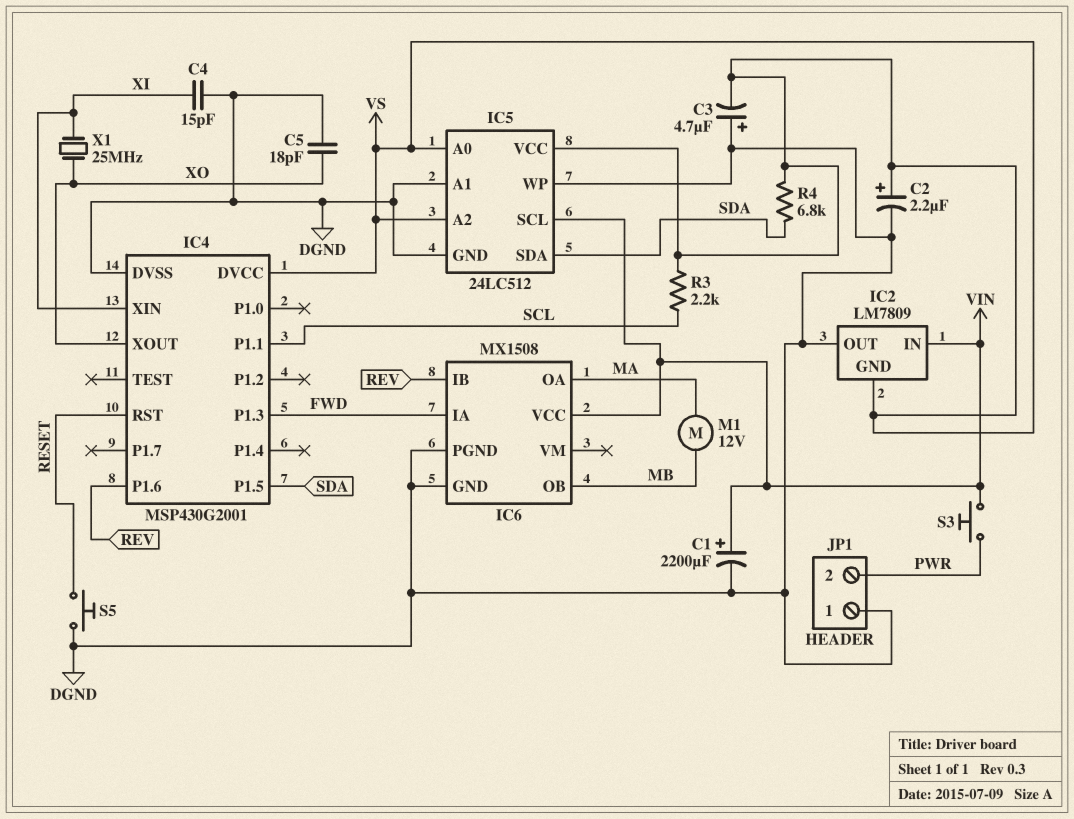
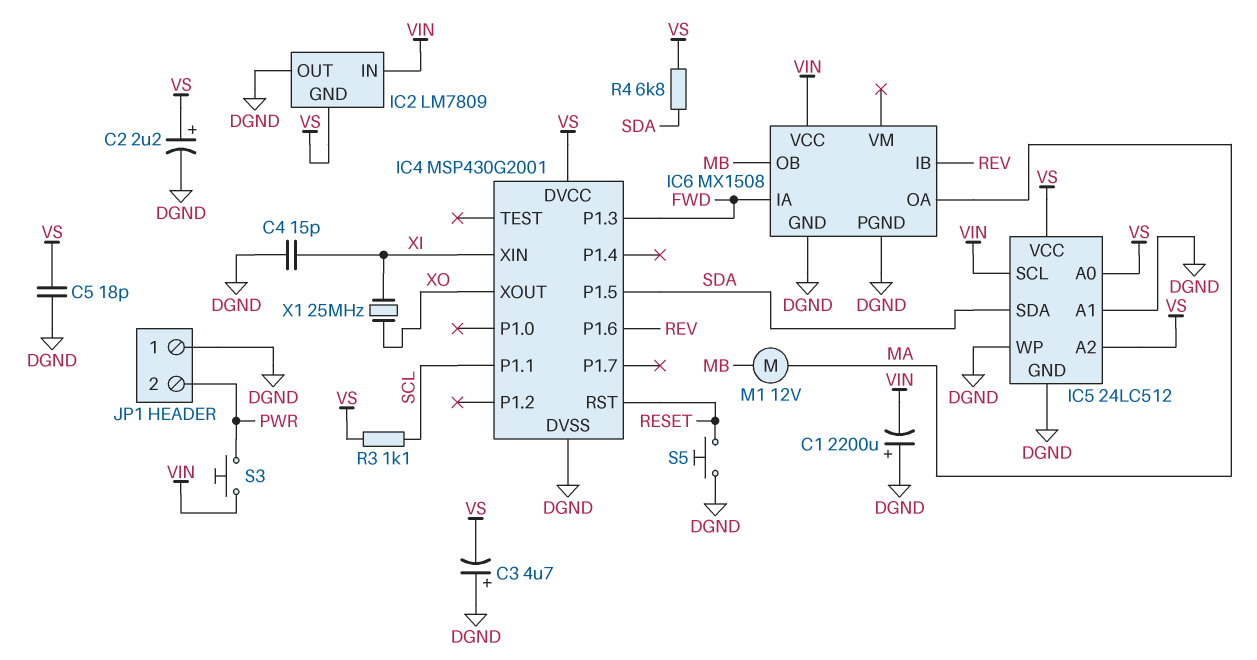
C1: 2200uF (plus VIN, minus DGND) -> 2200uF (plus DGND, minus VIN)
C5: 18pF (DGND, XO) -> 18pF (DGND, VS)
R3: 2.2k (SCL, VS) -> 1.1k (SCL, VS)

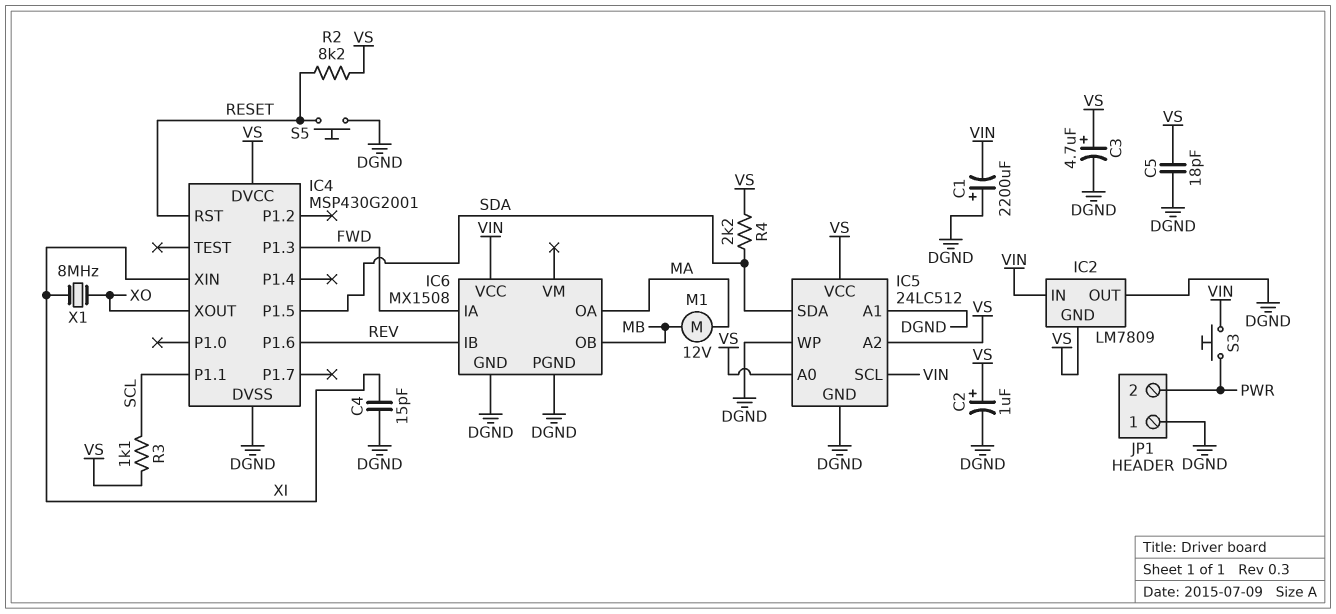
C2: 2.2uF (plus VS, minus DGND) -> 1uF (plus VS, minus DGND)
C3: 4.7uF (plus DGND, minus VS) -> 4.7uF (plus VS, minus DGND)
R2: none -> 8.2k (RESET, VS)
R4: 6.8k (SDA, VS) -> 2.2k (SDA, VS)
X1: 25MHz (XI, XO) -> 8MHz (XI, XO)

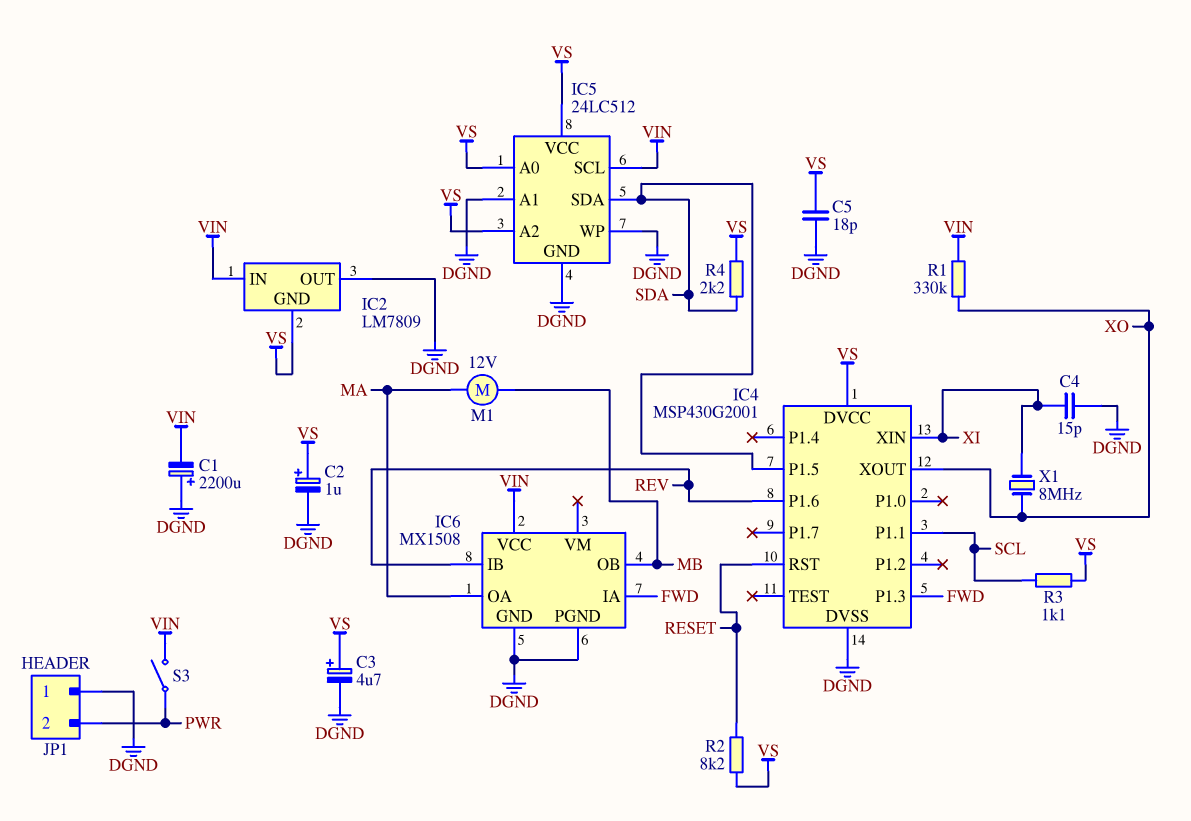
R1: none -> 330k (VIN, XO)
S3: button (PWR, VIN) -> switch (PWR, VIN)
S5: button (DGND, RESET) -> none

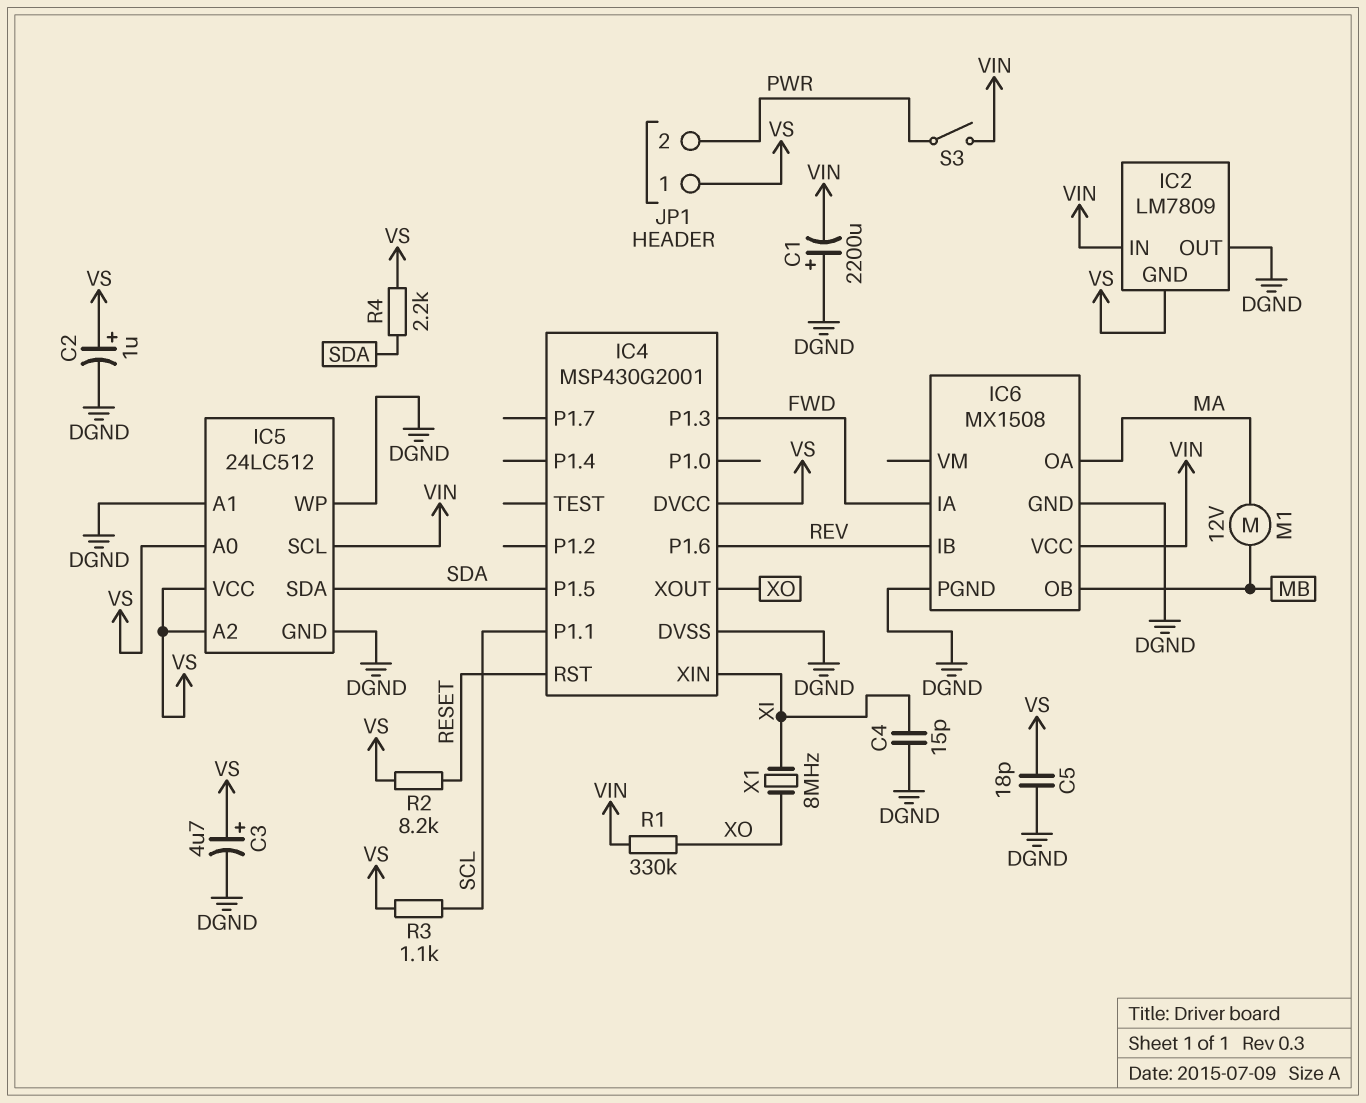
JP1 pin 1: DGND -> VS

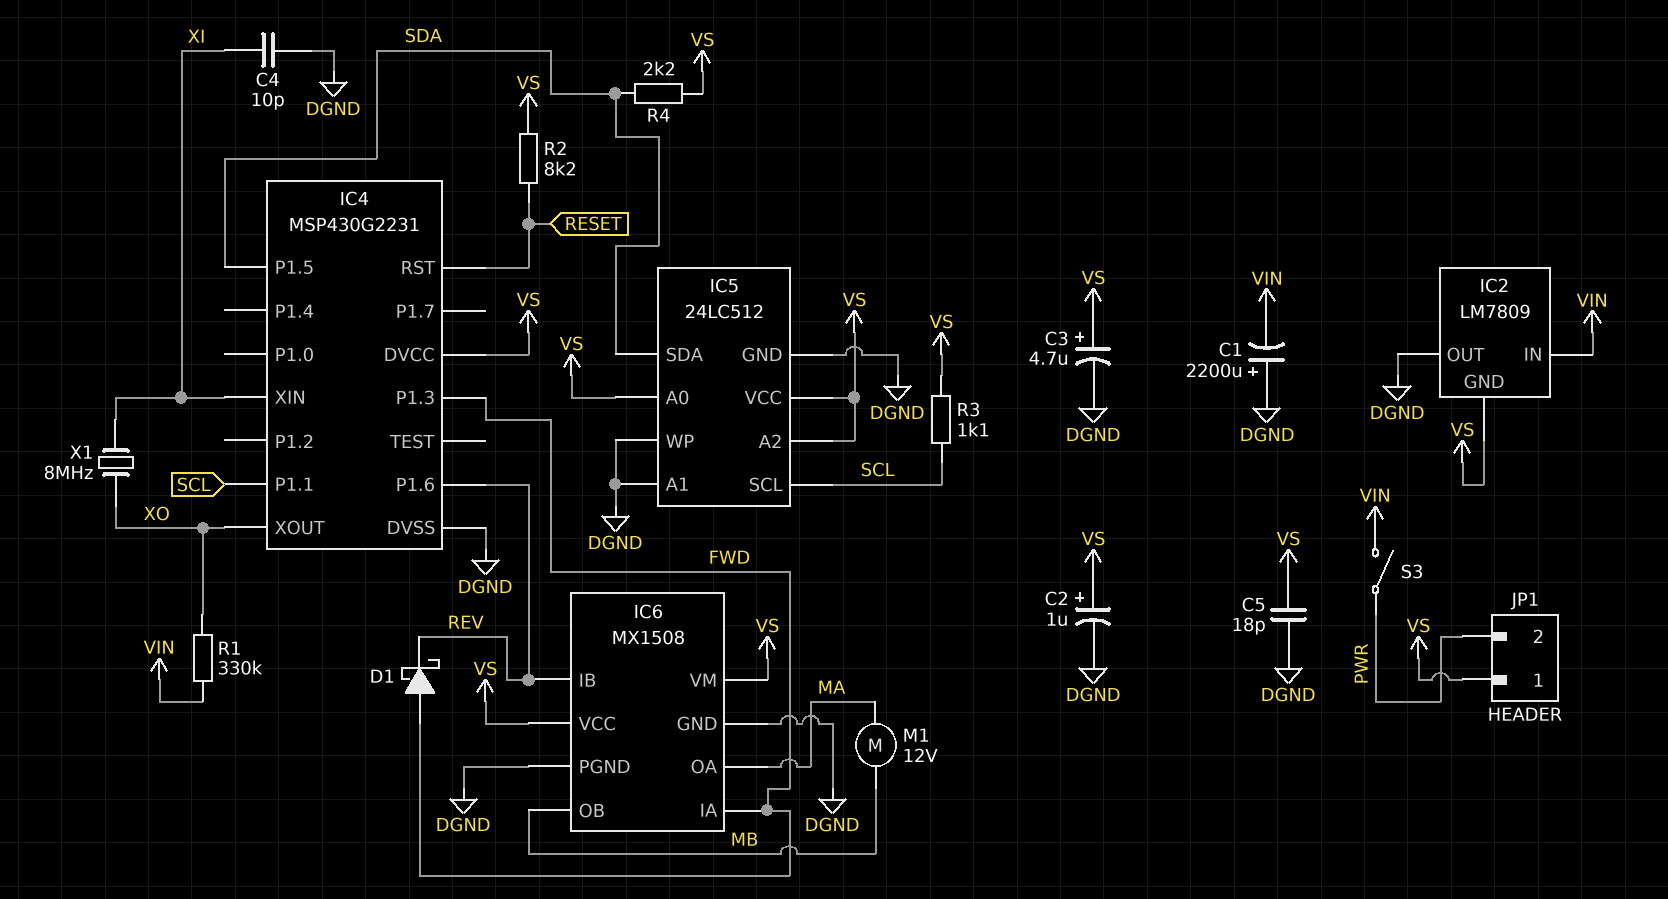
C4: 15pF (DGND, XI) -> 10pF (DGND, XI)
D1: none -> schottky (A FWD, K REV)
IC4: MSP430G2001 -> MSP430G2231
IC5 pin SCL: VIN -> SCL
IC6 pin VCC: VIN -> VS
IC6 pin VM: none -> VS

